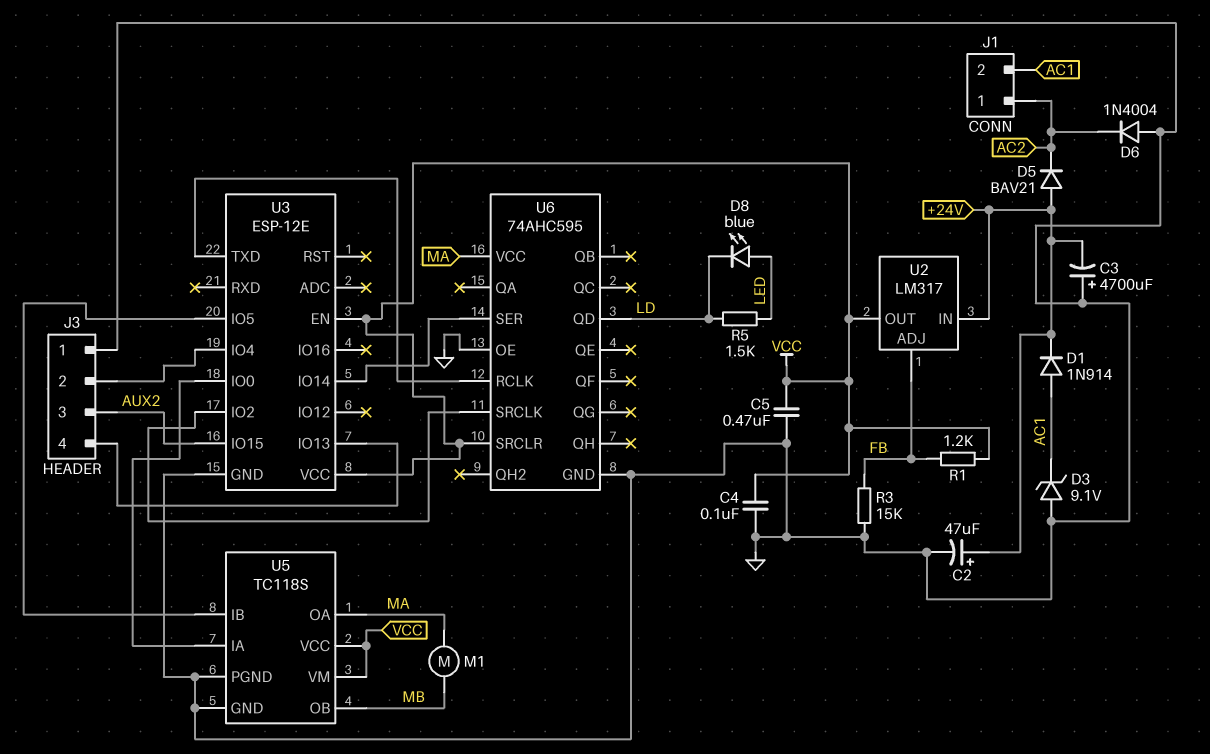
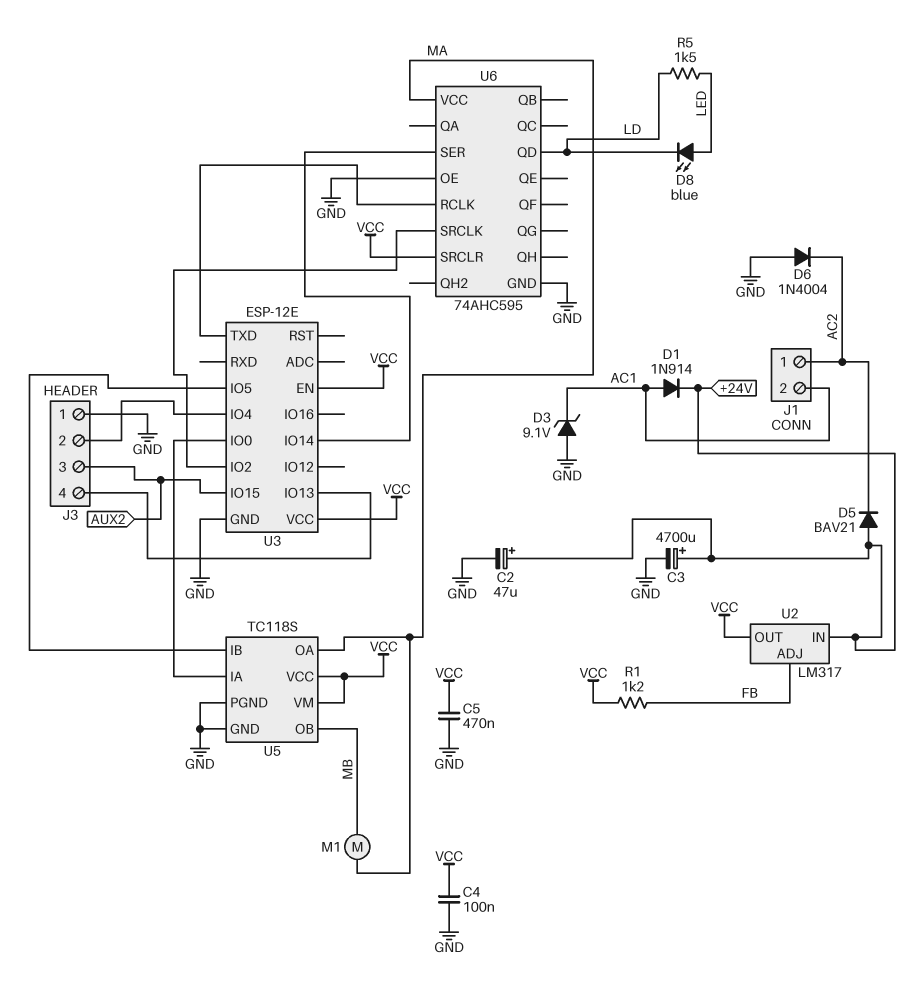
C3: 4700uF (plus GND, minus +24V) -> 4700uF (plus +24V, minus GND)
R3: 15k (FB, GND) -> none

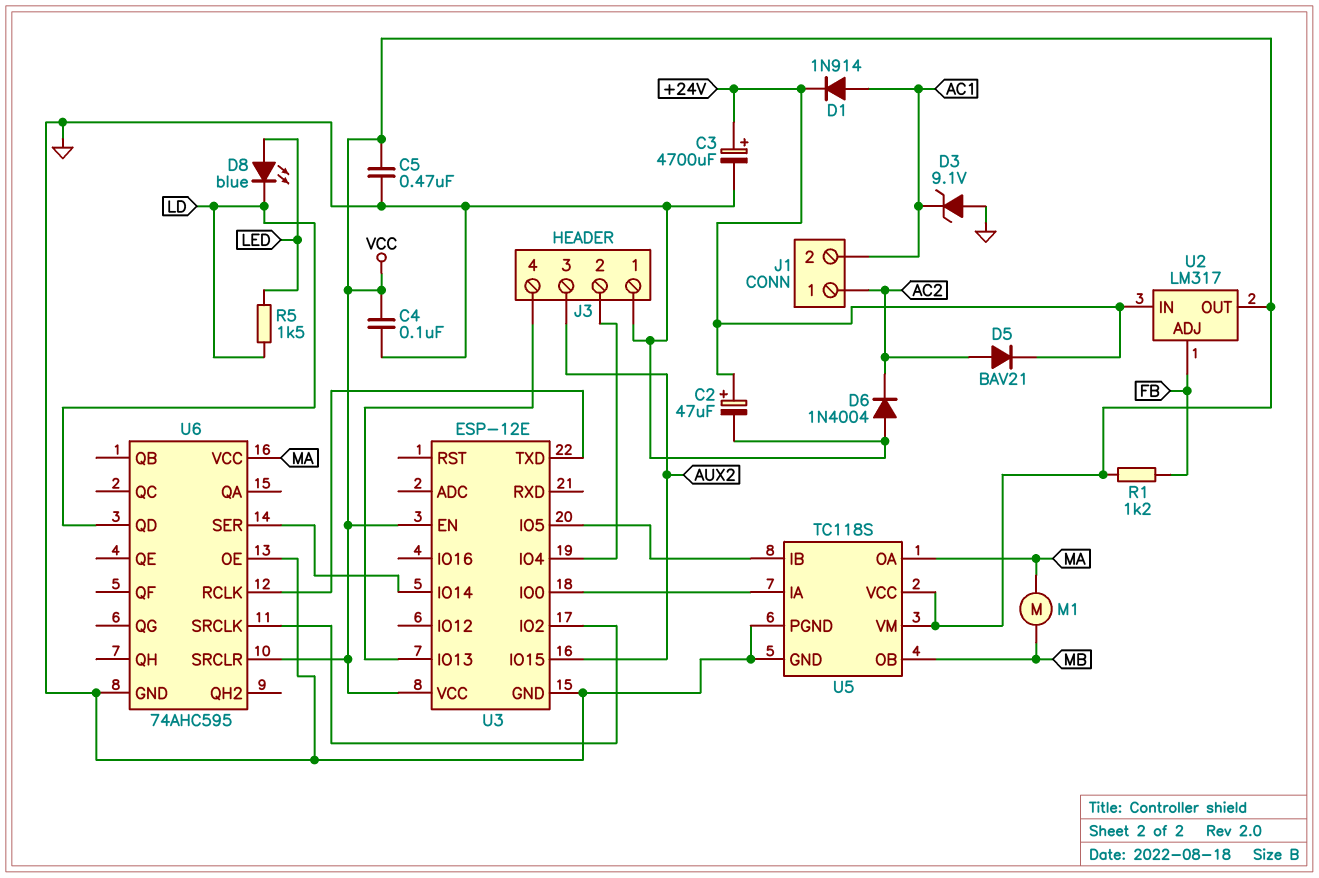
D5: diode BAV21 (A +24V, K AC2) -> diode BAV21 (A AC2, K +24V)

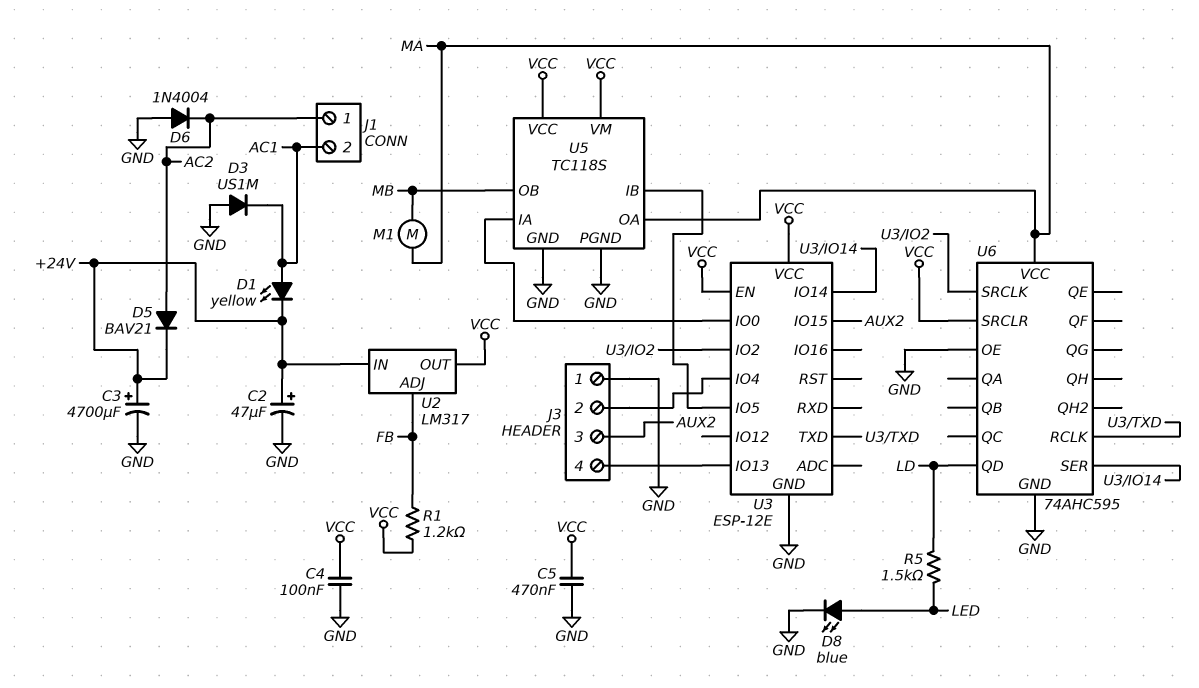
D1: diode 1N914 (A AC1, K +24V) -> LED yellow (A AC1, K +24V)
D3: zener 9.1V (A GND, K AC1) -> diode US1M (A GND, K AC1)
D8: LED blue (A LED, K LD) -> LED blue (A LED, K GND)

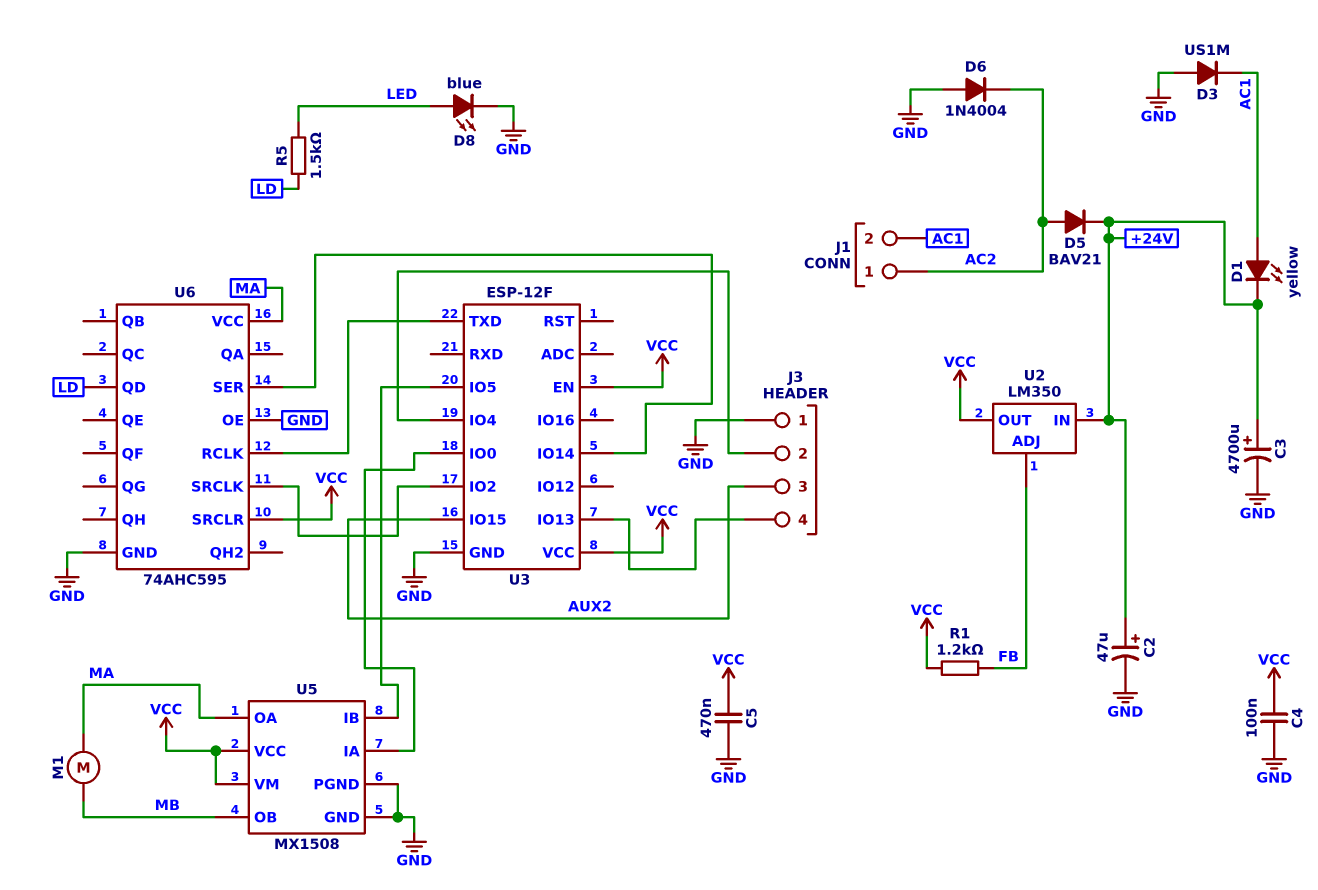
U2: LM317 -> LM350
U3: ESP-12E -> ESP-12F
U5: TC118S -> MX1508

